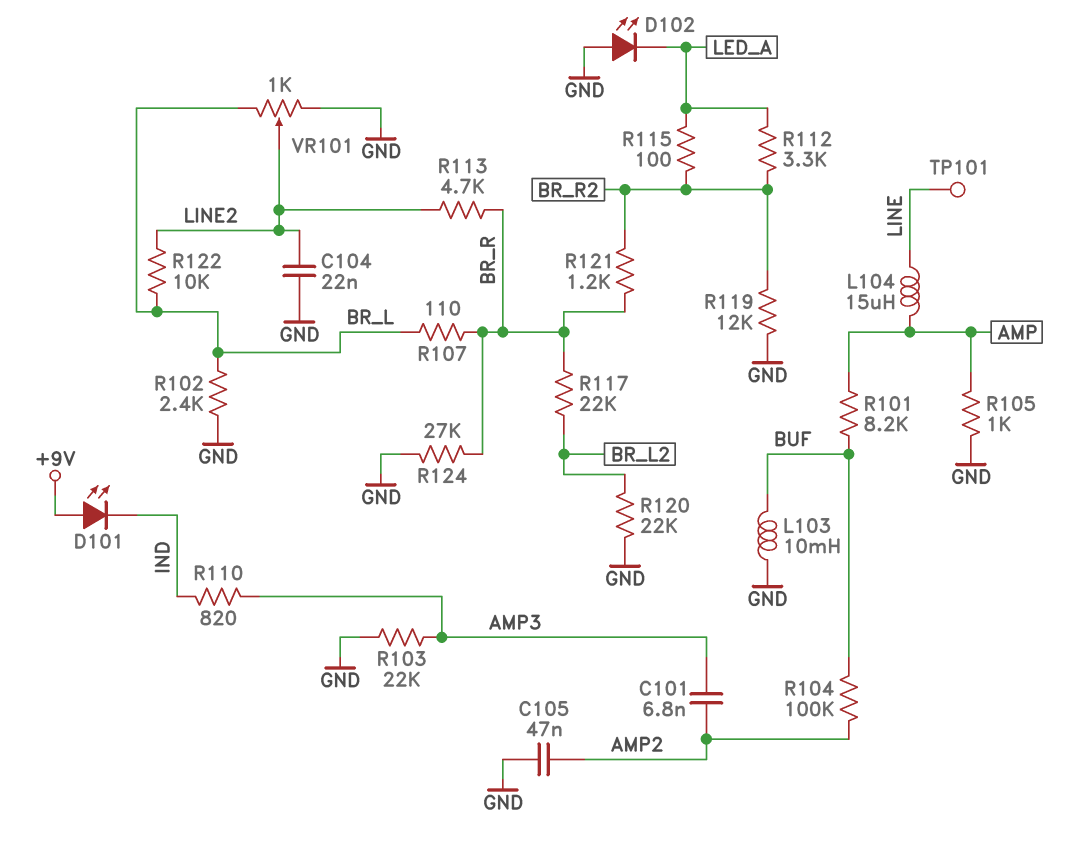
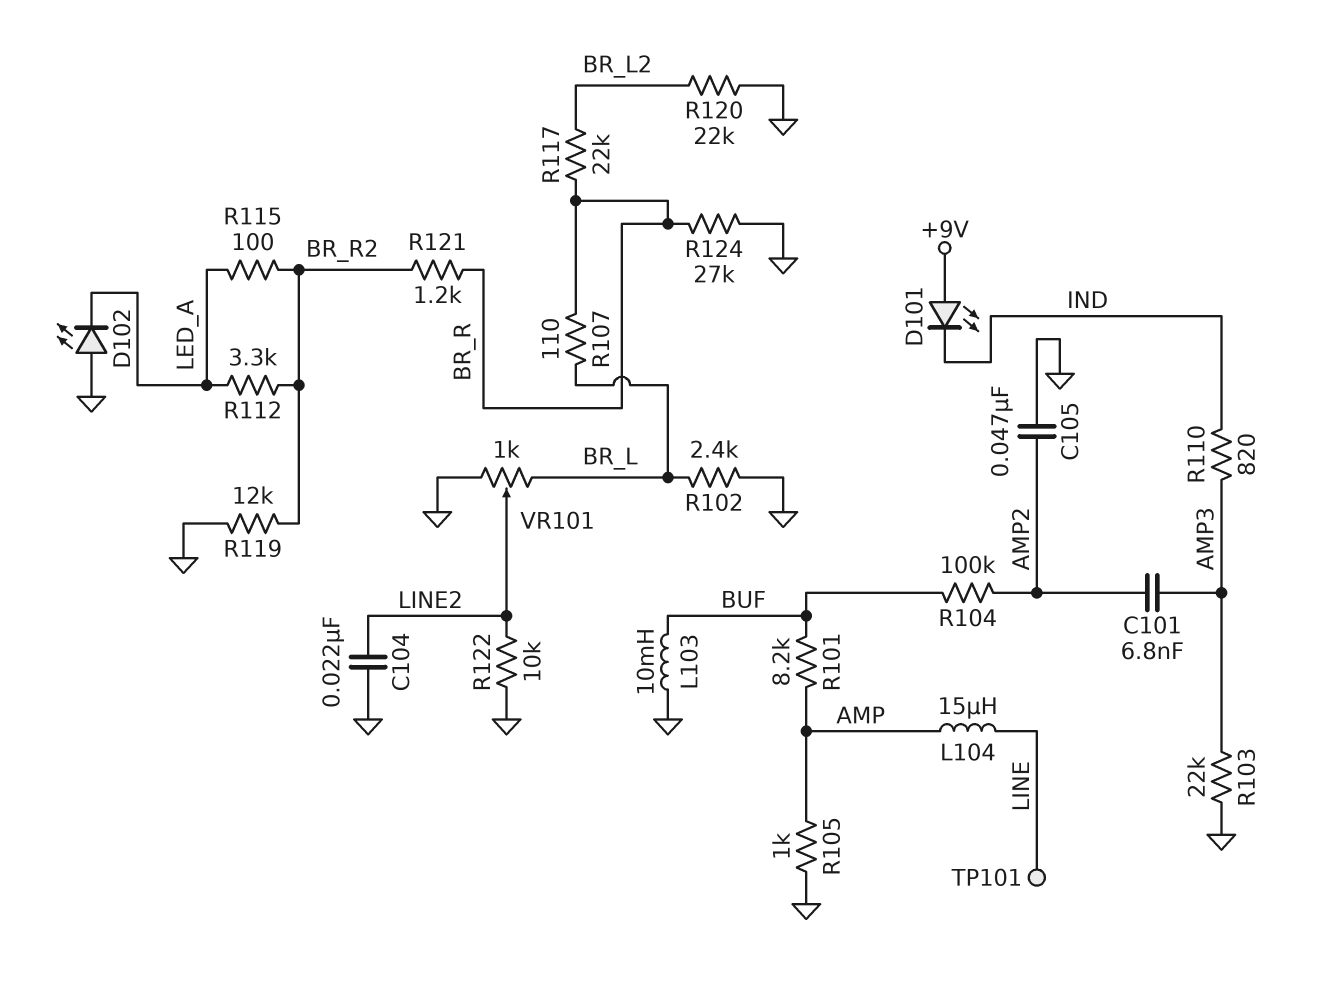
R113: 4.7k (BR_R, LINE2) -> none
R122: 10k (BR_L, LINE2) -> 10k (GND, LINE2)

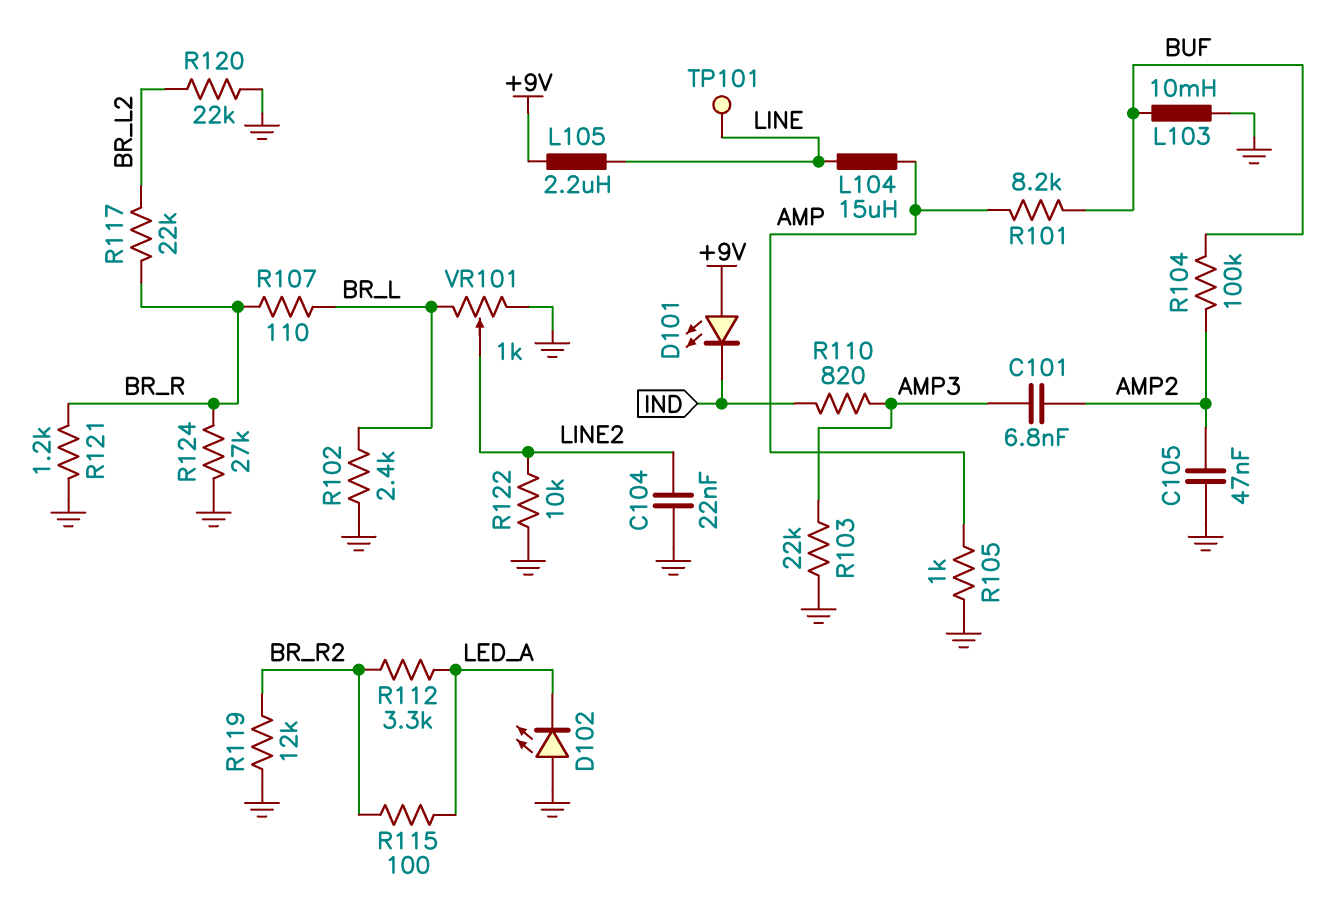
L105: none -> 2.2uH (+9V, LINE)
R121: 1.2k (BR_R, BR_R2) -> 1.2k (BR_R, GND)

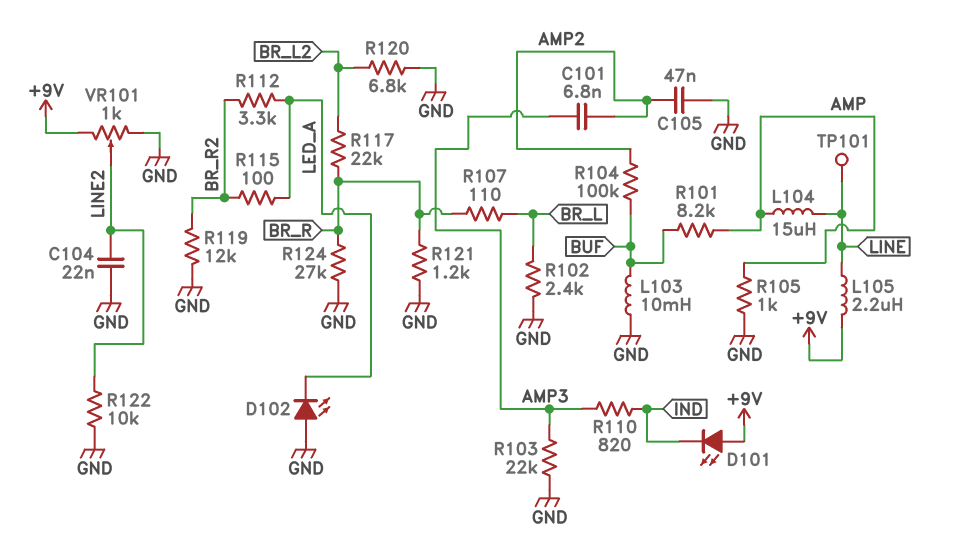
R120: 22k (BR_L2, GND) -> 6.8k (BR_L2, GND)
VR101: 1k (BR_L, GND, wiper LINE2) -> 1k (+9V, GND, wiper LINE2)

